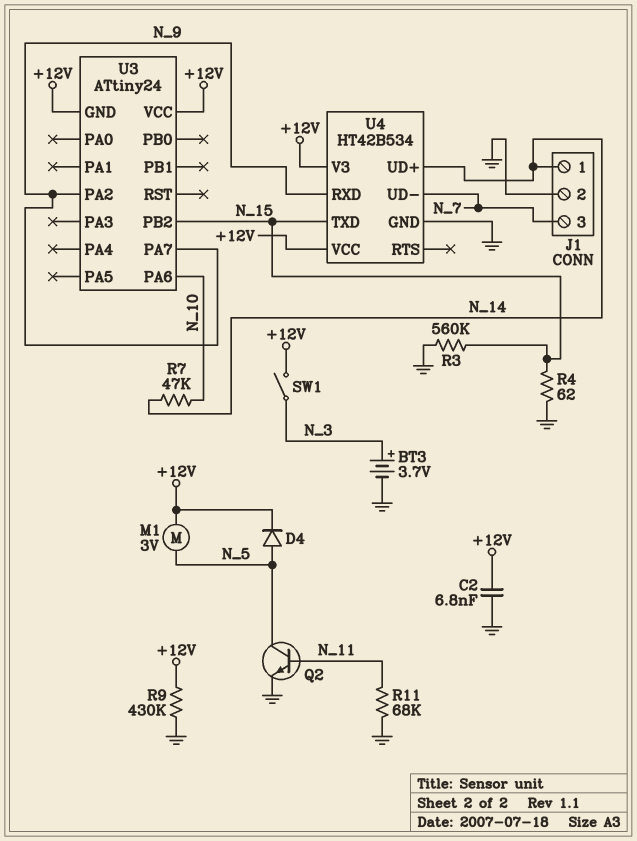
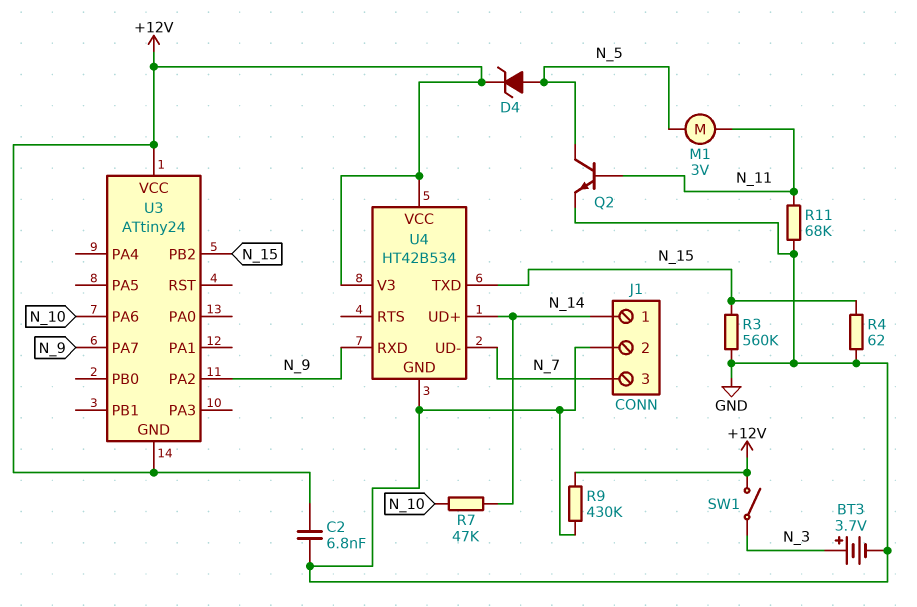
D4: diode (A N_5, K +12V) -> zener (A N_5, K +12V)
M1: motor 3V (+12V, N_5) -> motor 3V (N_5, N_11)

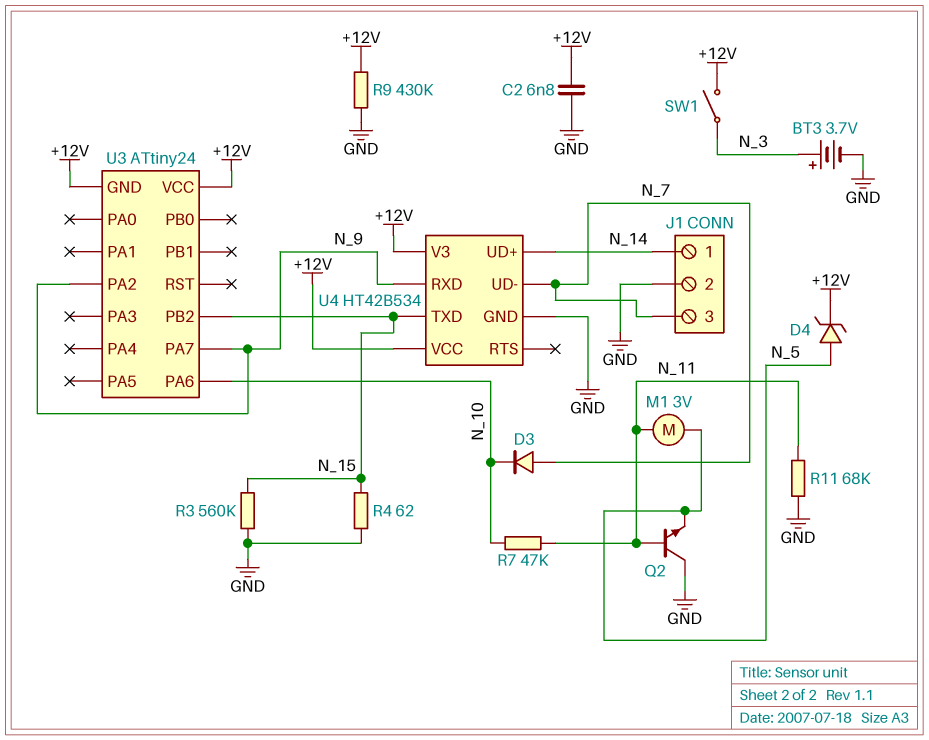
D3: none -> diode (A N_7, K N_10)
Q2: NPN (B N_11, C N_5, E GND) -> NPN (B N_11, C GND, E N_5)
R7: 47k (N_10, N_14) -> 47k (N_10, N_11)

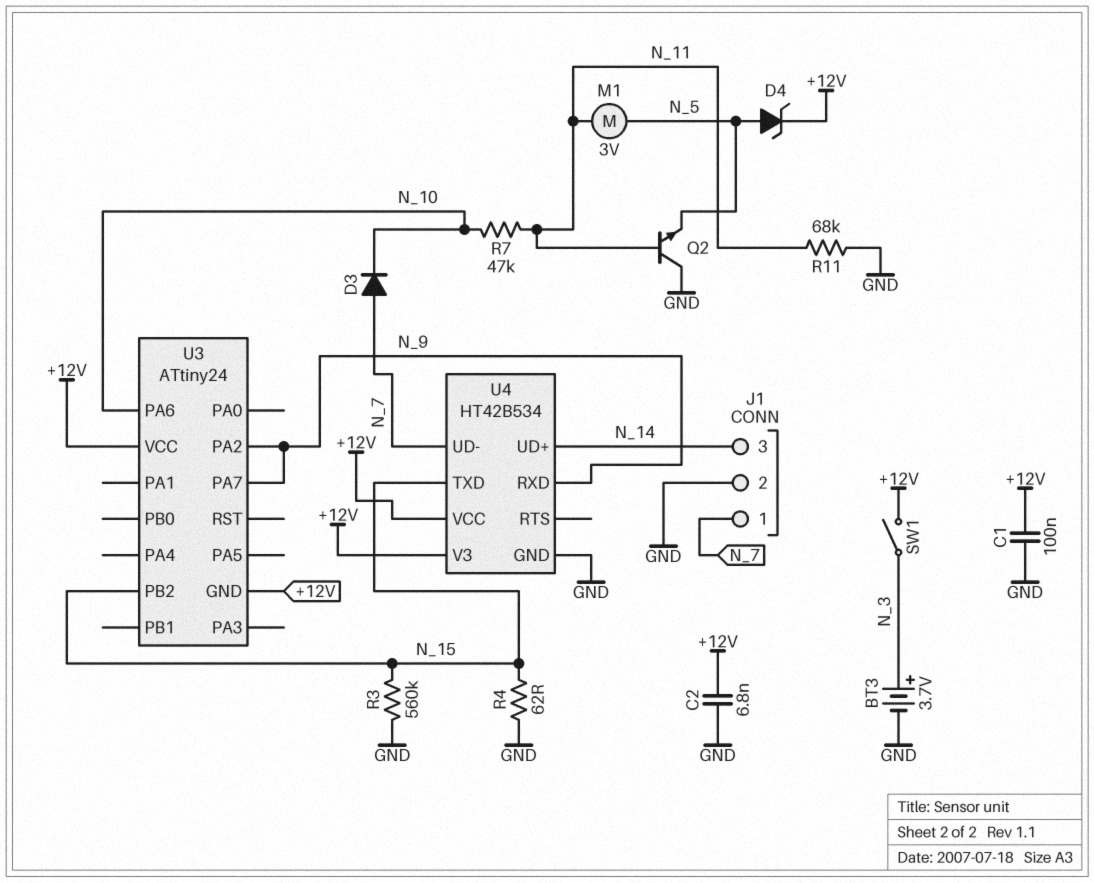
C1: none -> 100nF (+12V, GND)
J1 pin 1: N_14 -> N_7
J1 pin 3: N_7 -> N_14
R9: 430k (+12V, GND) -> none

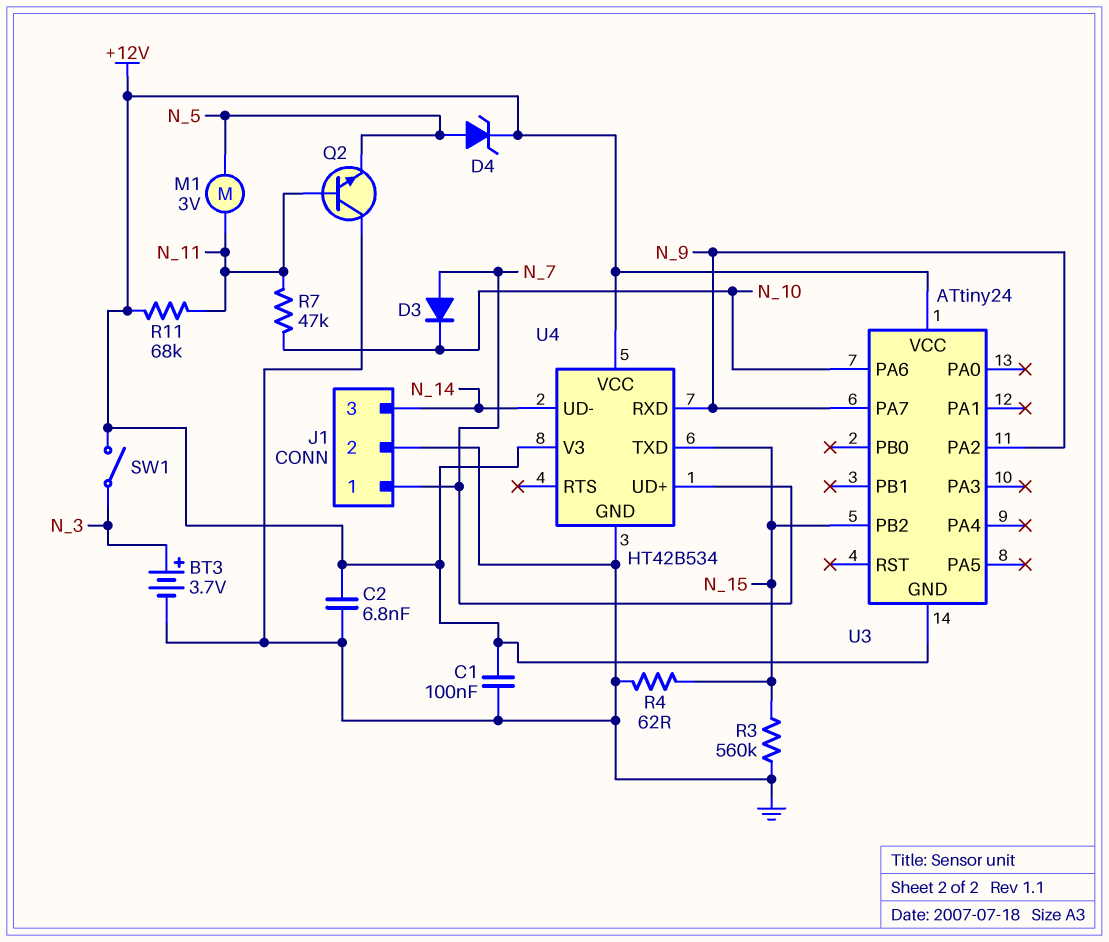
R11: 68k (GND, N_11) -> 68k (+12V, N_11)
U4 pin UD+: N_14 -> N_7
U4 pin UD-: N_7 -> N_14

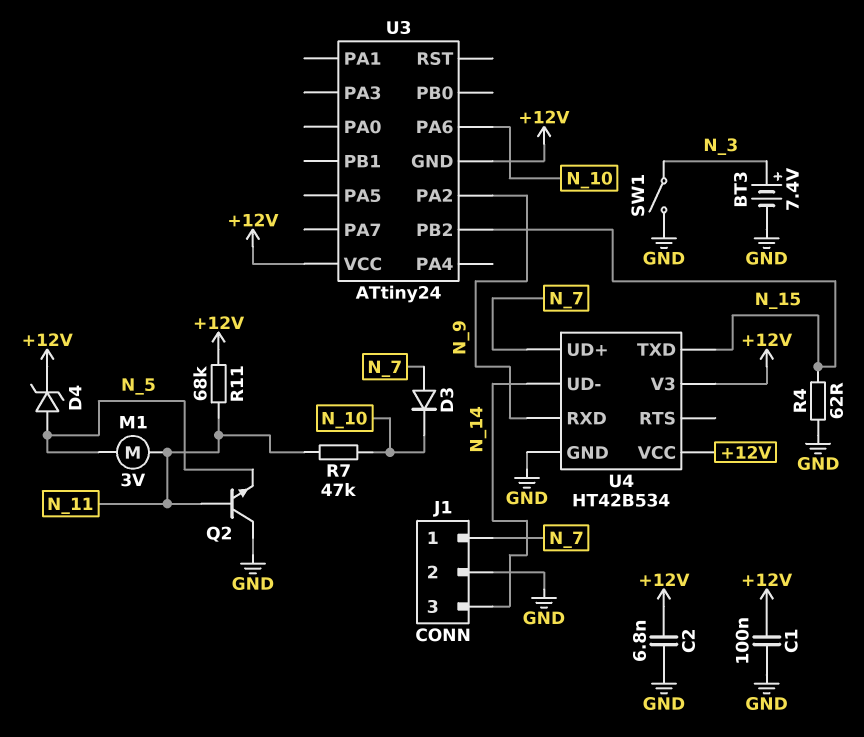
BT3: 3.7V (plus N_3, minus GND) -> 7.4V (plus N_3, minus GND)
R3: 560k (GND, N_15) -> none
SW1: switch (+12V, N_3) -> switch (GND, N_3)
U3 pin PA7: N_9 -> none

